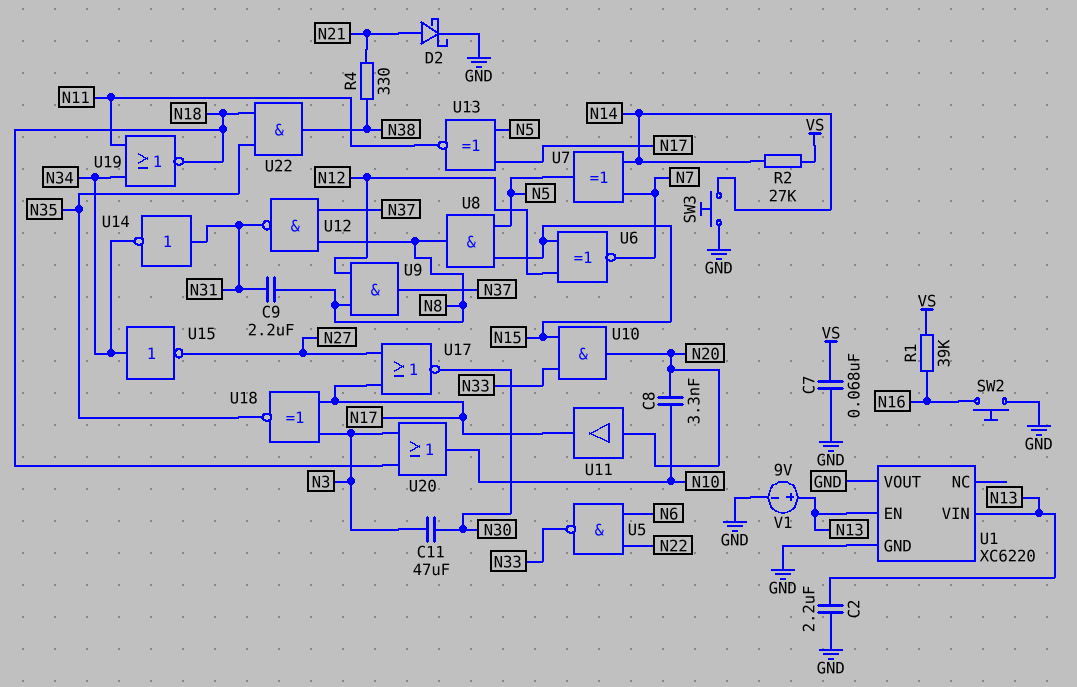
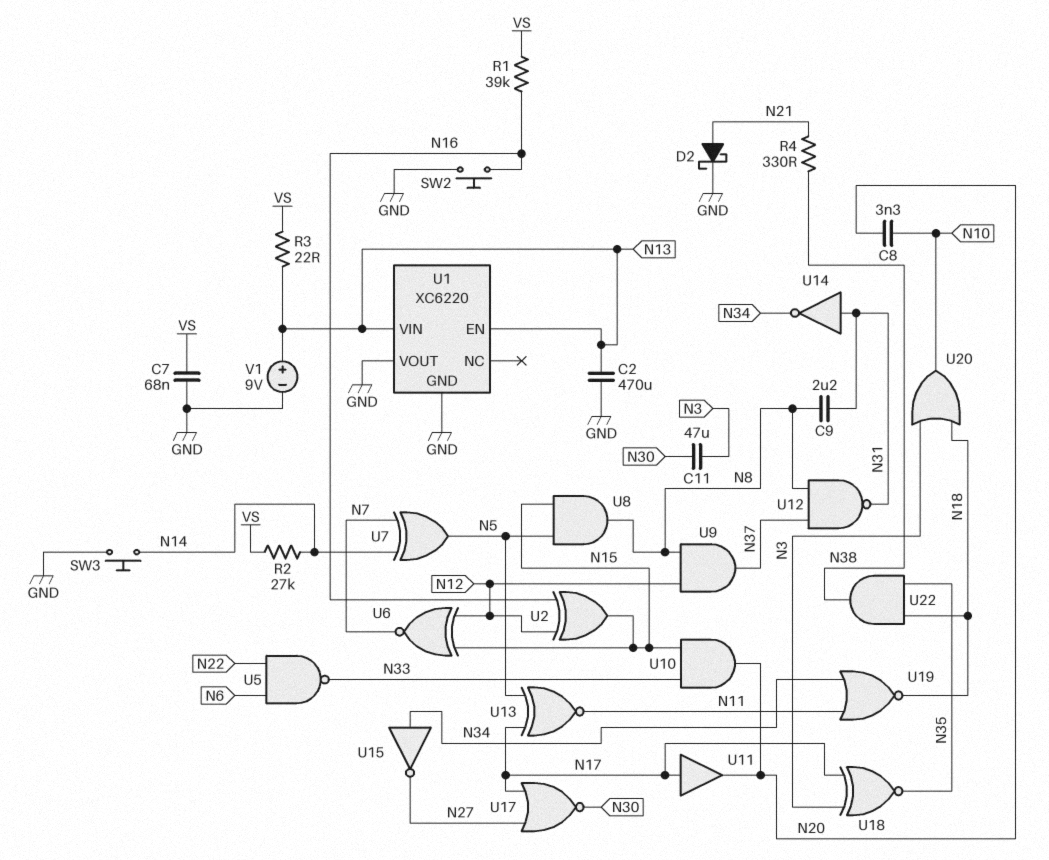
C2: 2.2uF (GND, N13) -> 470uF (GND, N13)
R3: none -> 22 (N13, VS)
U2: none -> XOR (in N12, in N16, out N15)
U11: buffer (in N20, out N17) -> buffer (in N17, out N20)

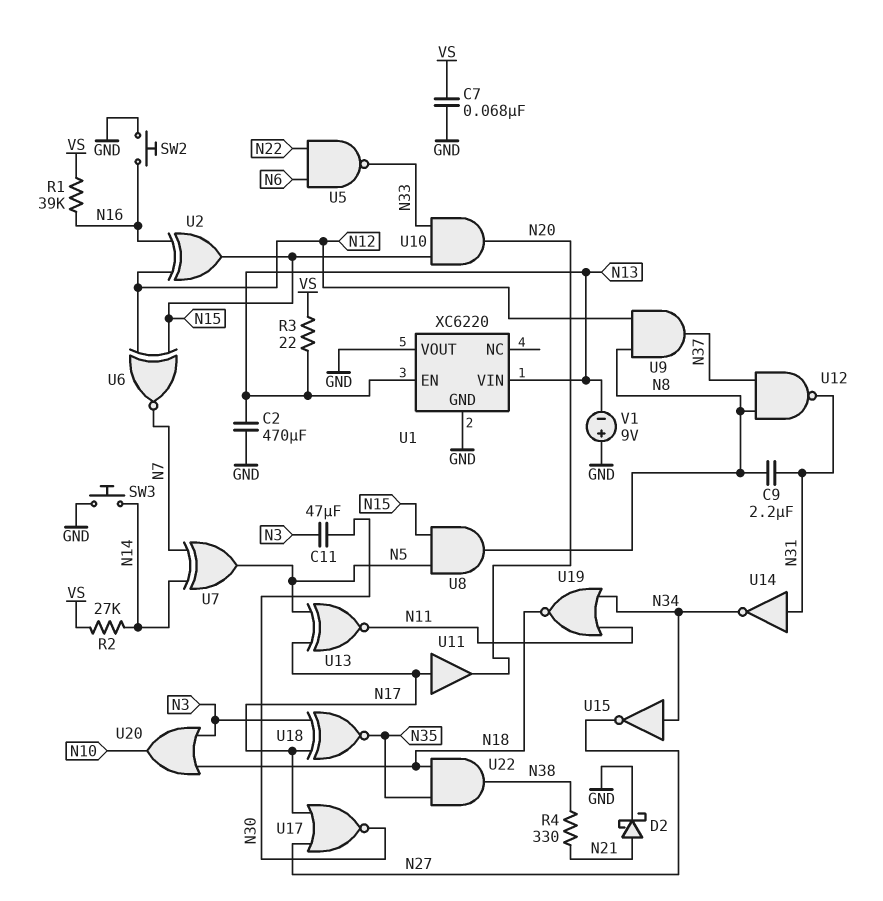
C8: 3.3nF (N10, N20) -> none
V1: 9V (plus N13, minus GND) -> 9V (plus GND, minus N13)

